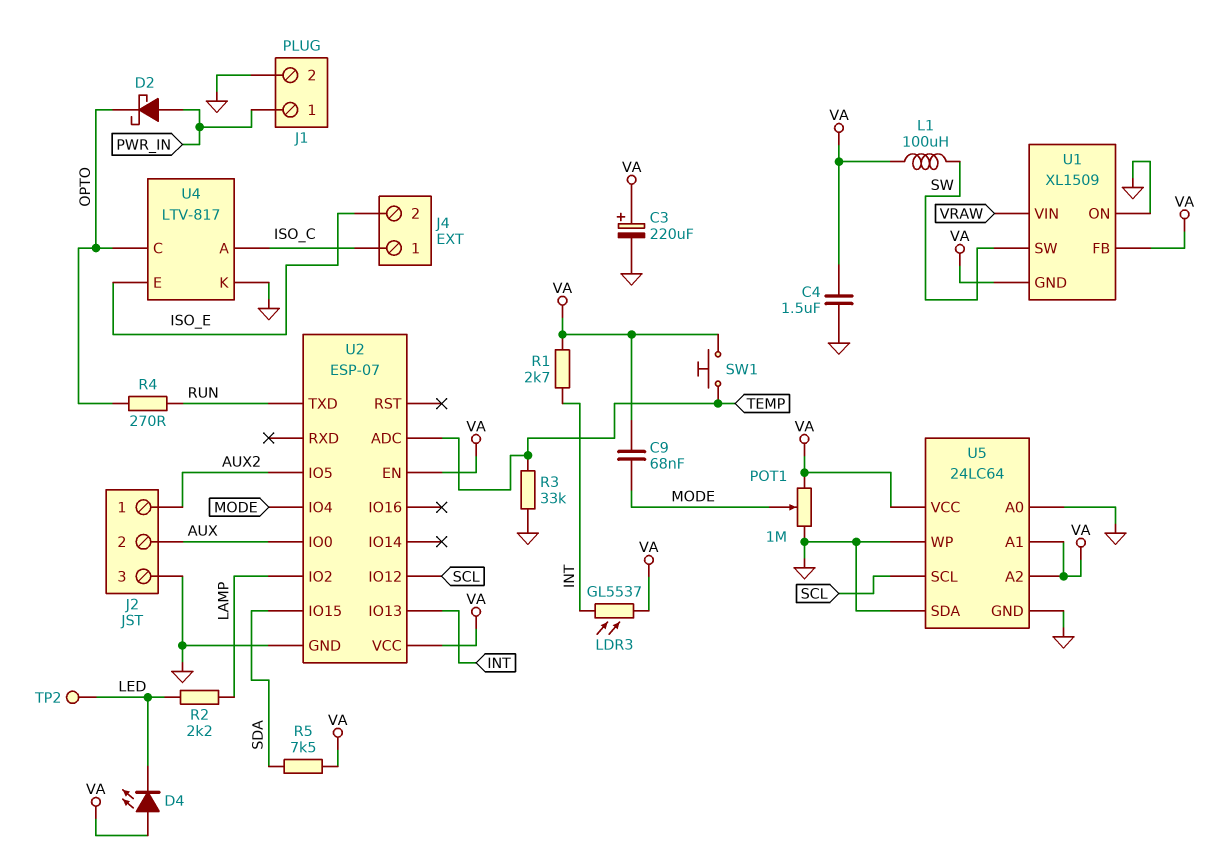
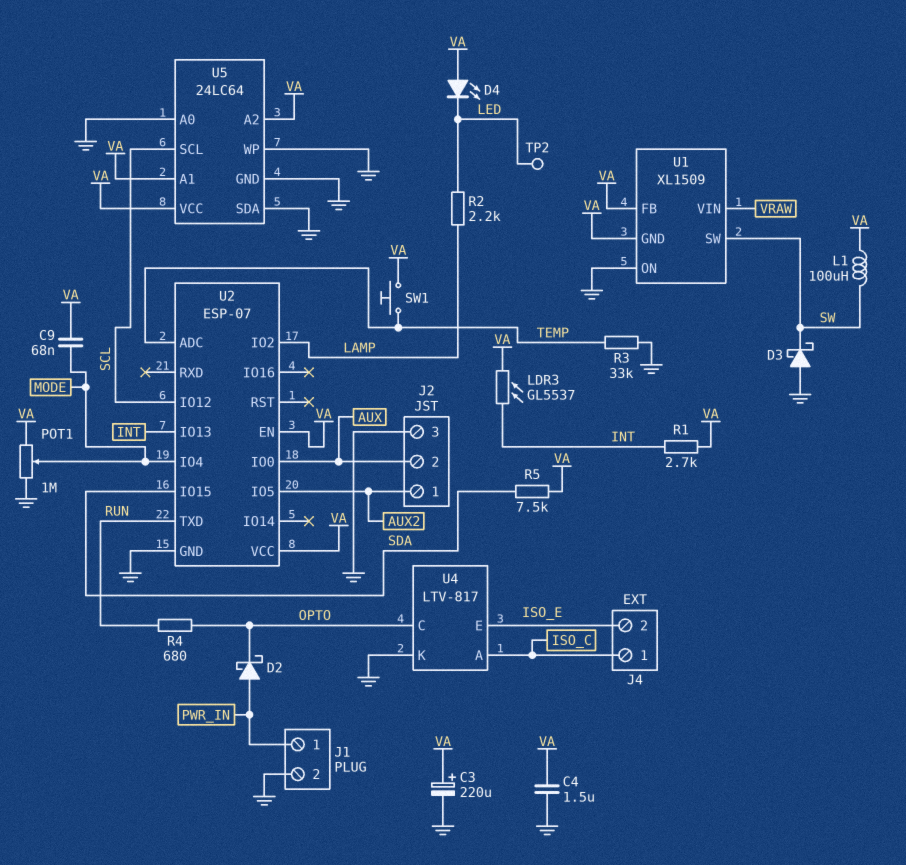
D3: none -> schottky (A GND, K SW)
R4: 270 (OPTO, RUN) -> 680 (OPTO, RUN)

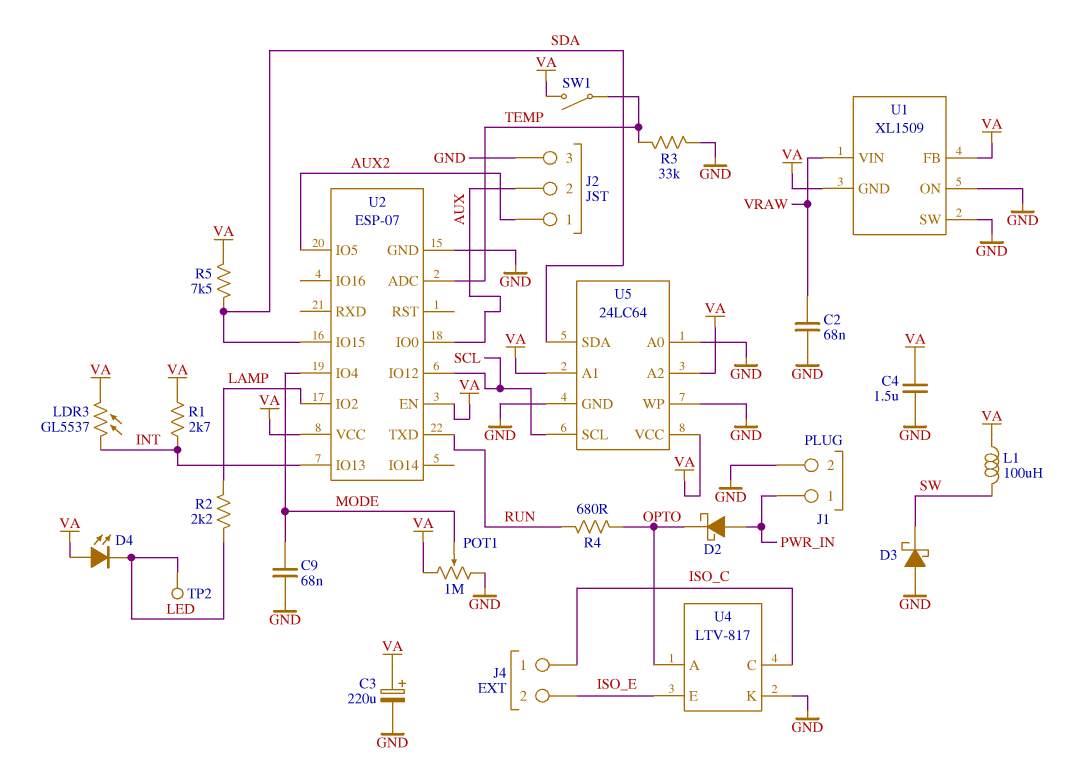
C2: none -> 68nF (GND, VRAW)
C9: 68nF (MODE, VA) -> 68nF (GND, MODE)
SW1: button (TEMP, VA) -> switch (TEMP, VA)
U1 pin SW: SW -> GND
U4 pin A: ISO_C -> OPTO
U4 pin C: OPTO -> ISO_C
U5 pin SDA: GND -> SDA

